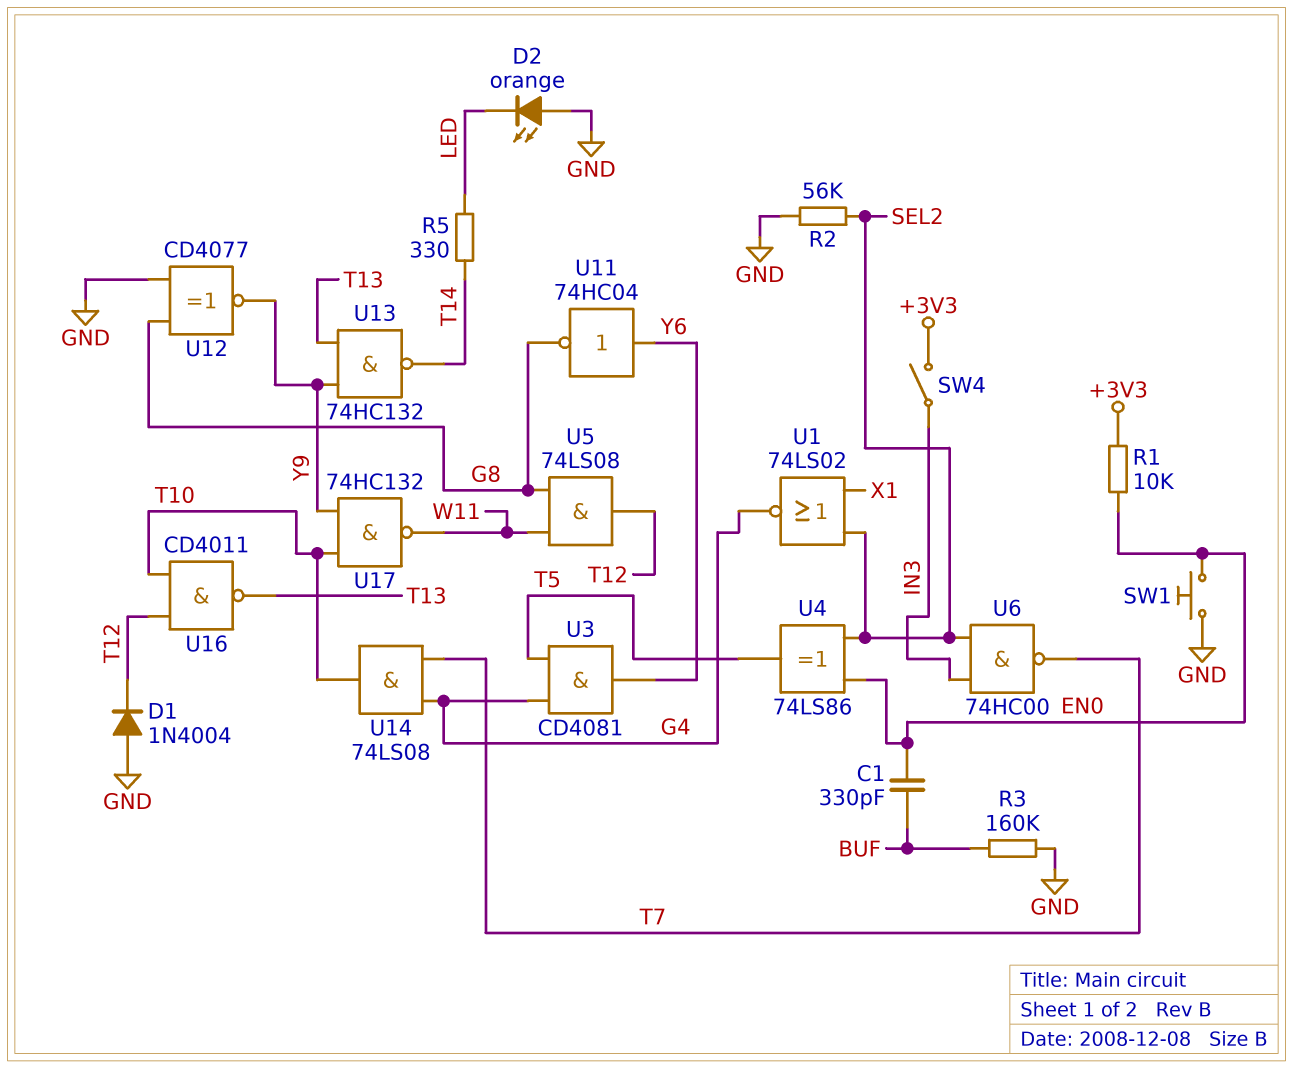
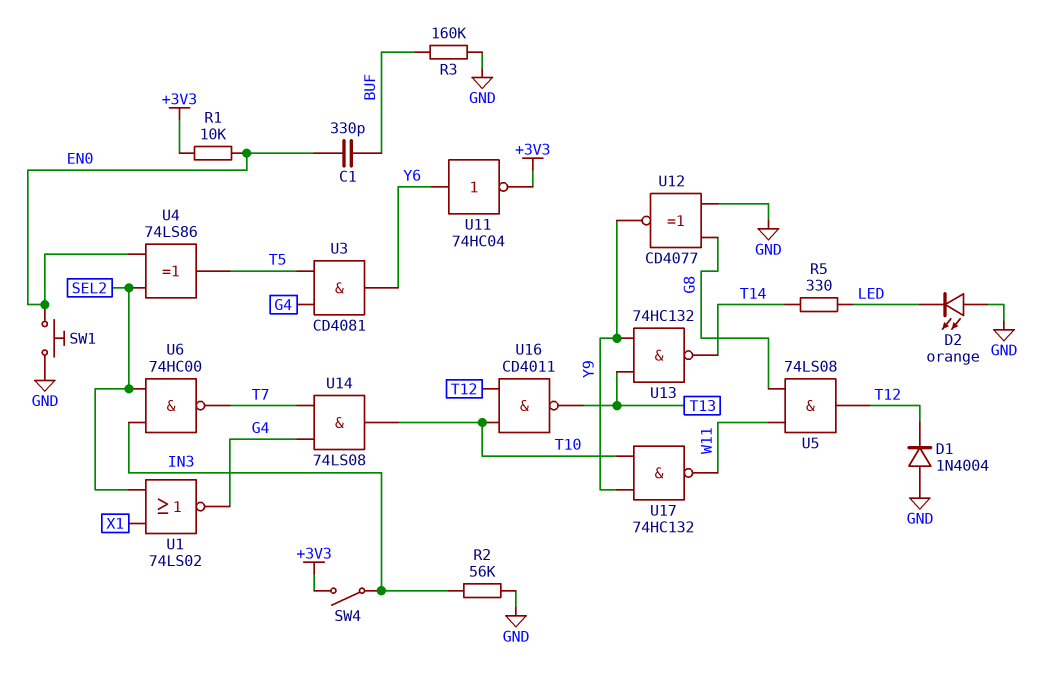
R2: 56k (GND, SEL2) -> 56k (GND, IN3)
U11: NOT 74HC04 (in Y6, out G8) -> NOT 74HC04 (in Y6, out +3V3)

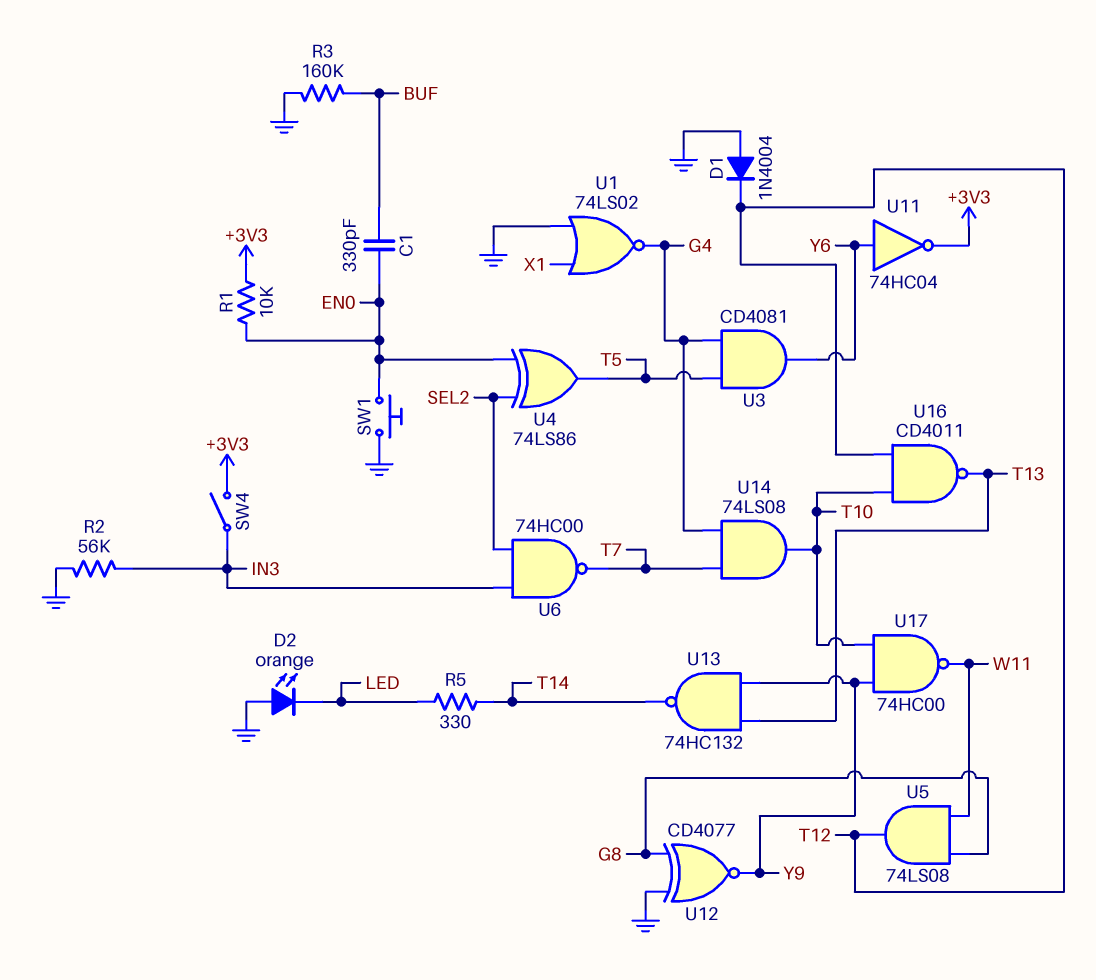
U1: NOR 74LS02 (in SEL2, in X1, out G4) -> NOR 74LS02 (in GND, in X1, out G4)
U17: NAND 74HC132 (in T10, in Y9, out W11) -> NAND 74HC00 (in T10, in Y9, out W11)

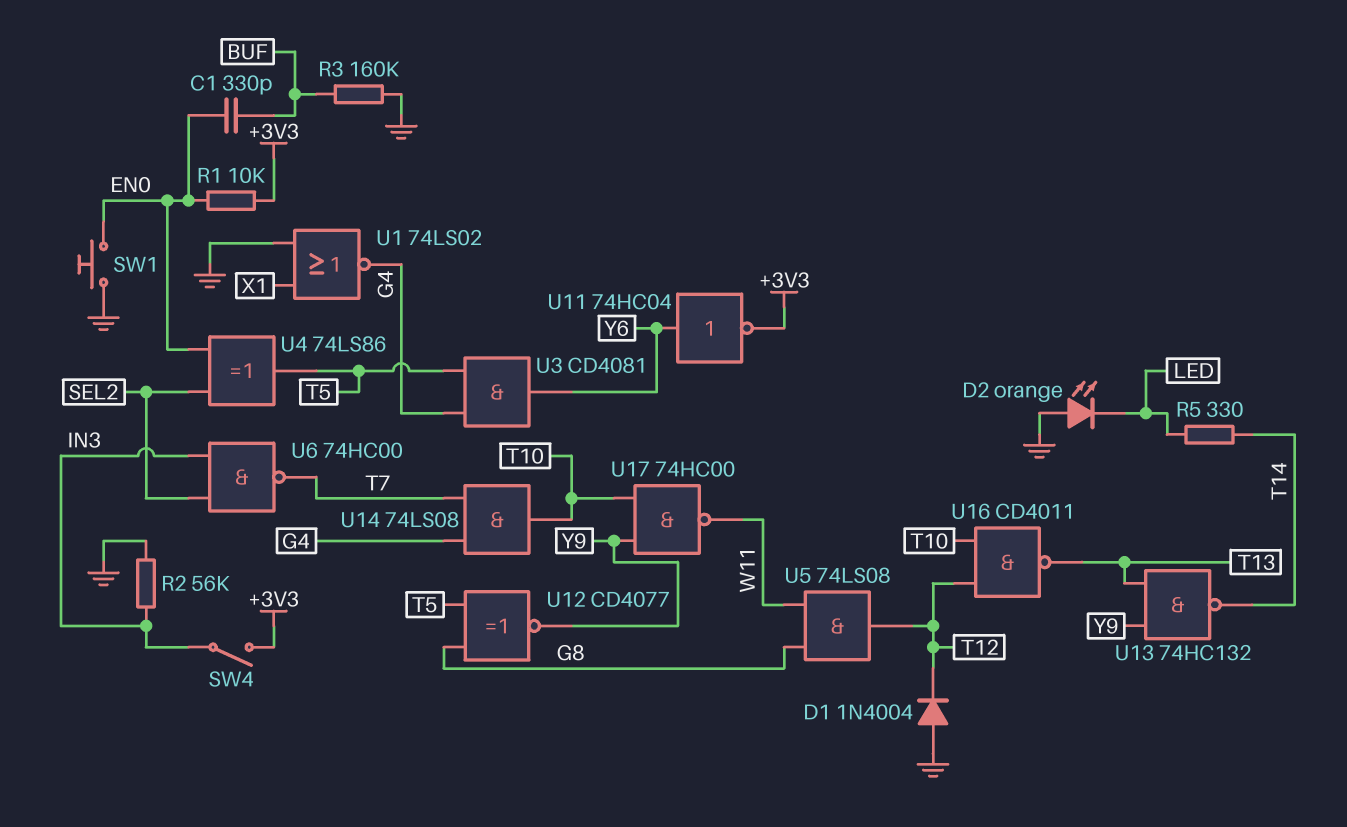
U12: XNOR CD4077 (in G8, in GND, out Y9) -> XNOR CD4077 (in G8, in T5, out Y9)

